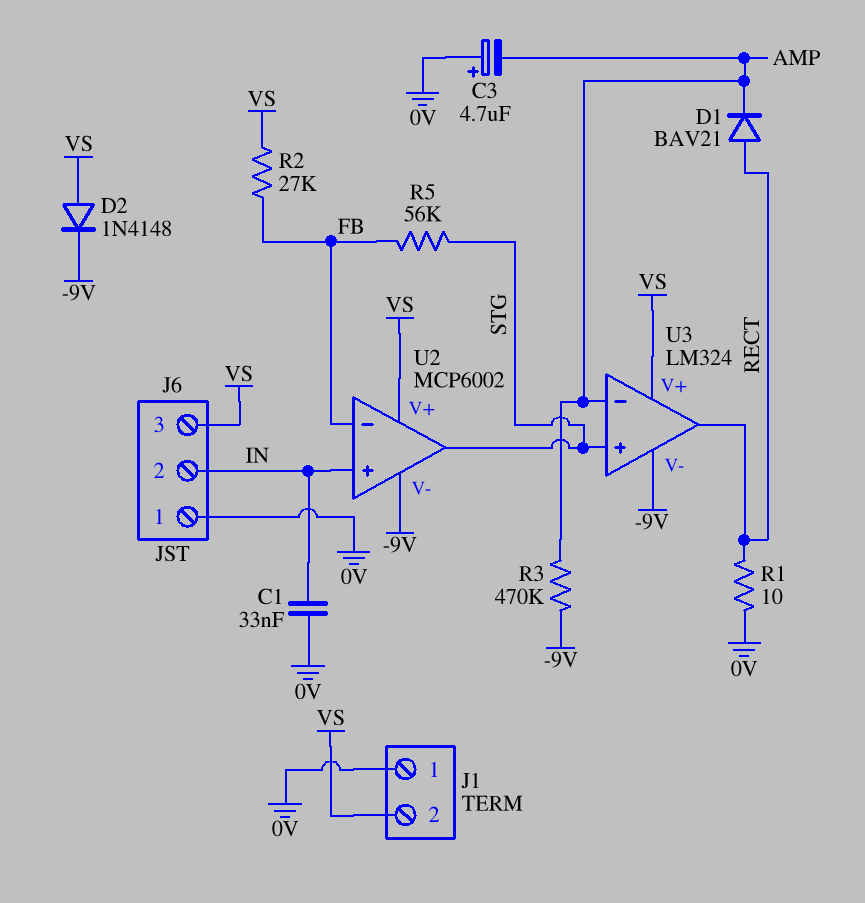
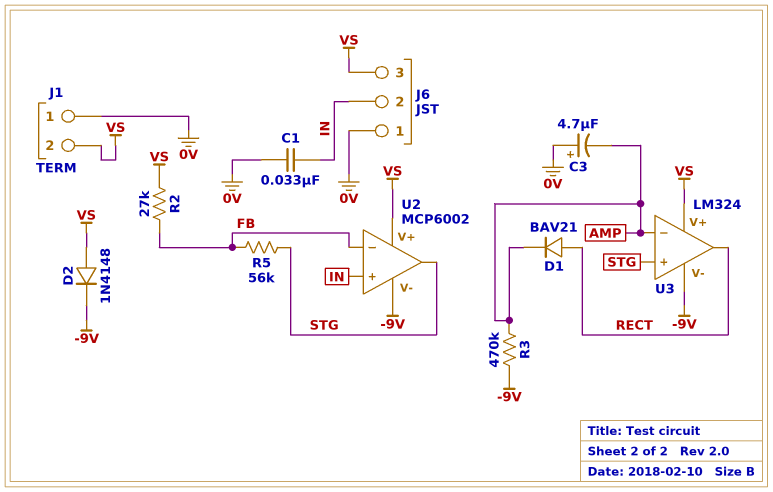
R1: 10 (0V, RECT) -> none

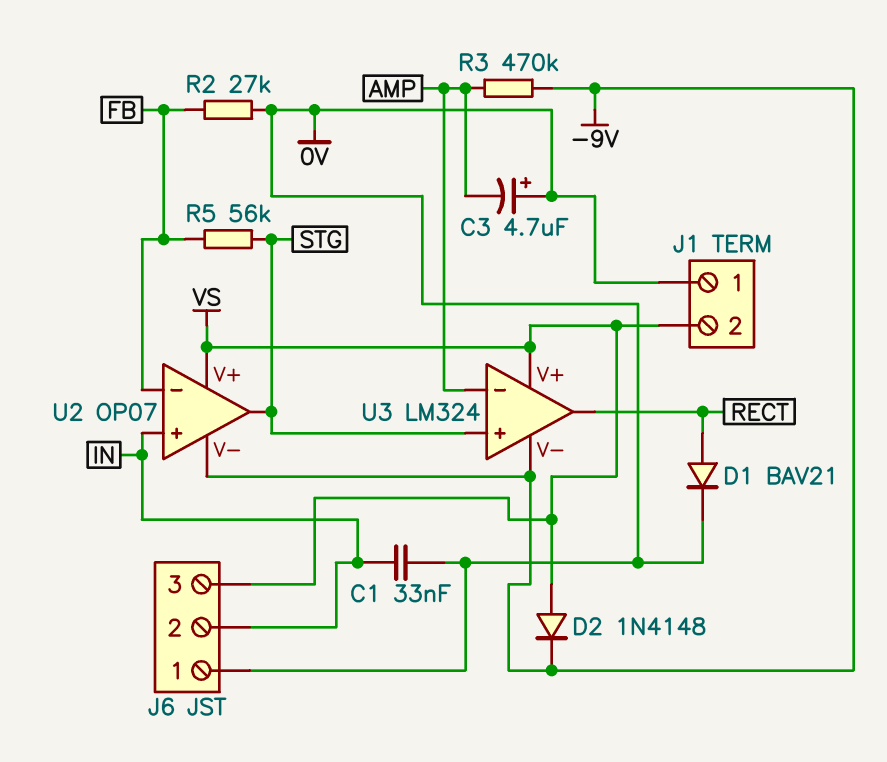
D1: diode BAV21 (A RECT, K AMP) -> diode BAV21 (A RECT, K 0V)
R2: 27k (FB, VS) -> 27k (0V, FB)
U2: MCP6002 -> OP07

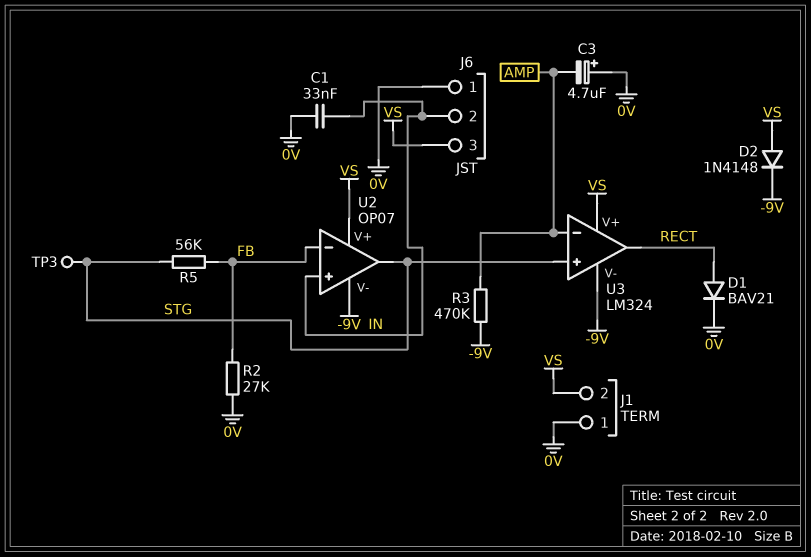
TP3: none -> test point (STG)

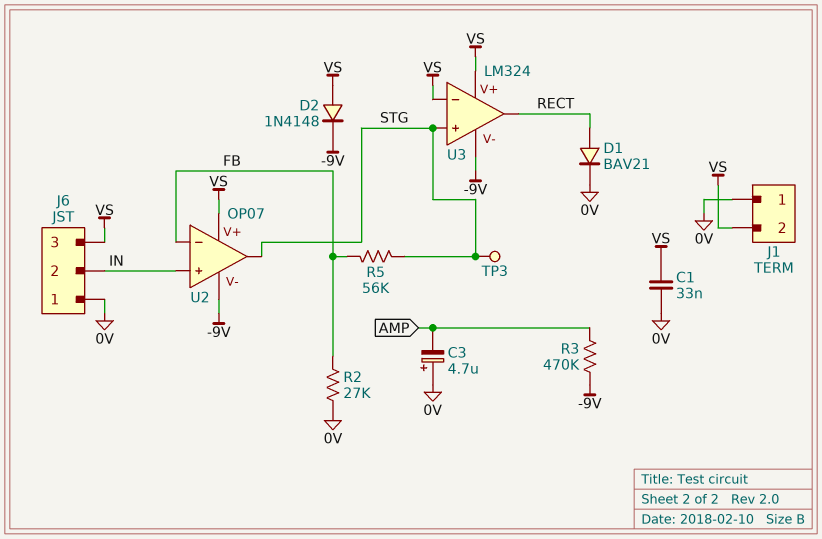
C1: 33nF (0V, IN) -> 33nF (0V, VS)
U3 pin in-: AMP -> VS

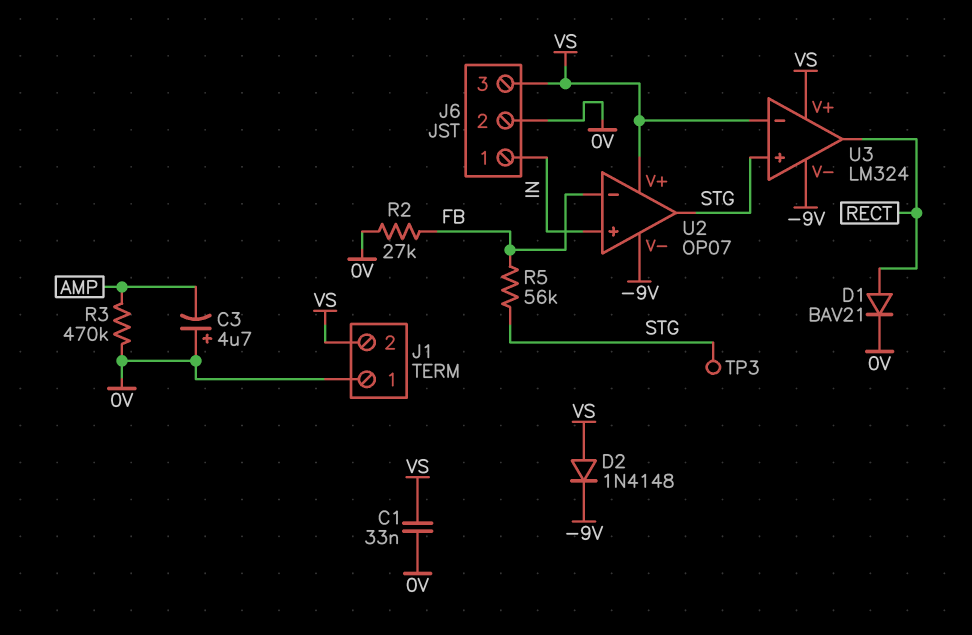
J6 pin 1: 0V -> IN
J6 pin 2: IN -> 0V
R3: 470k (-9V, AMP) -> 470k (0V, AMP)

